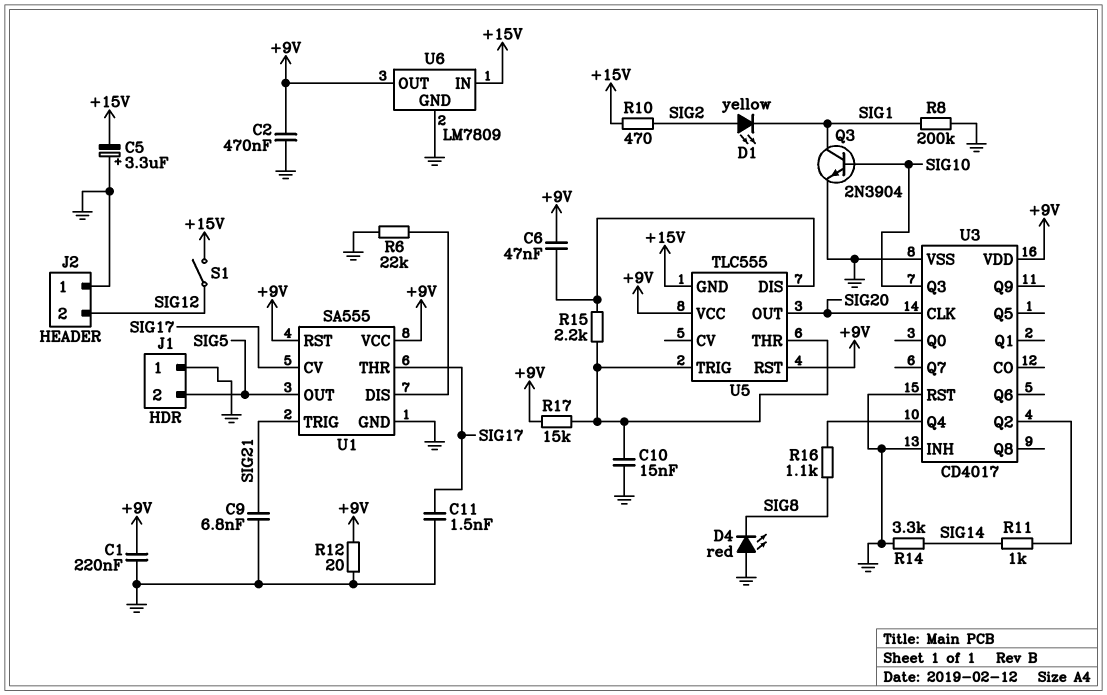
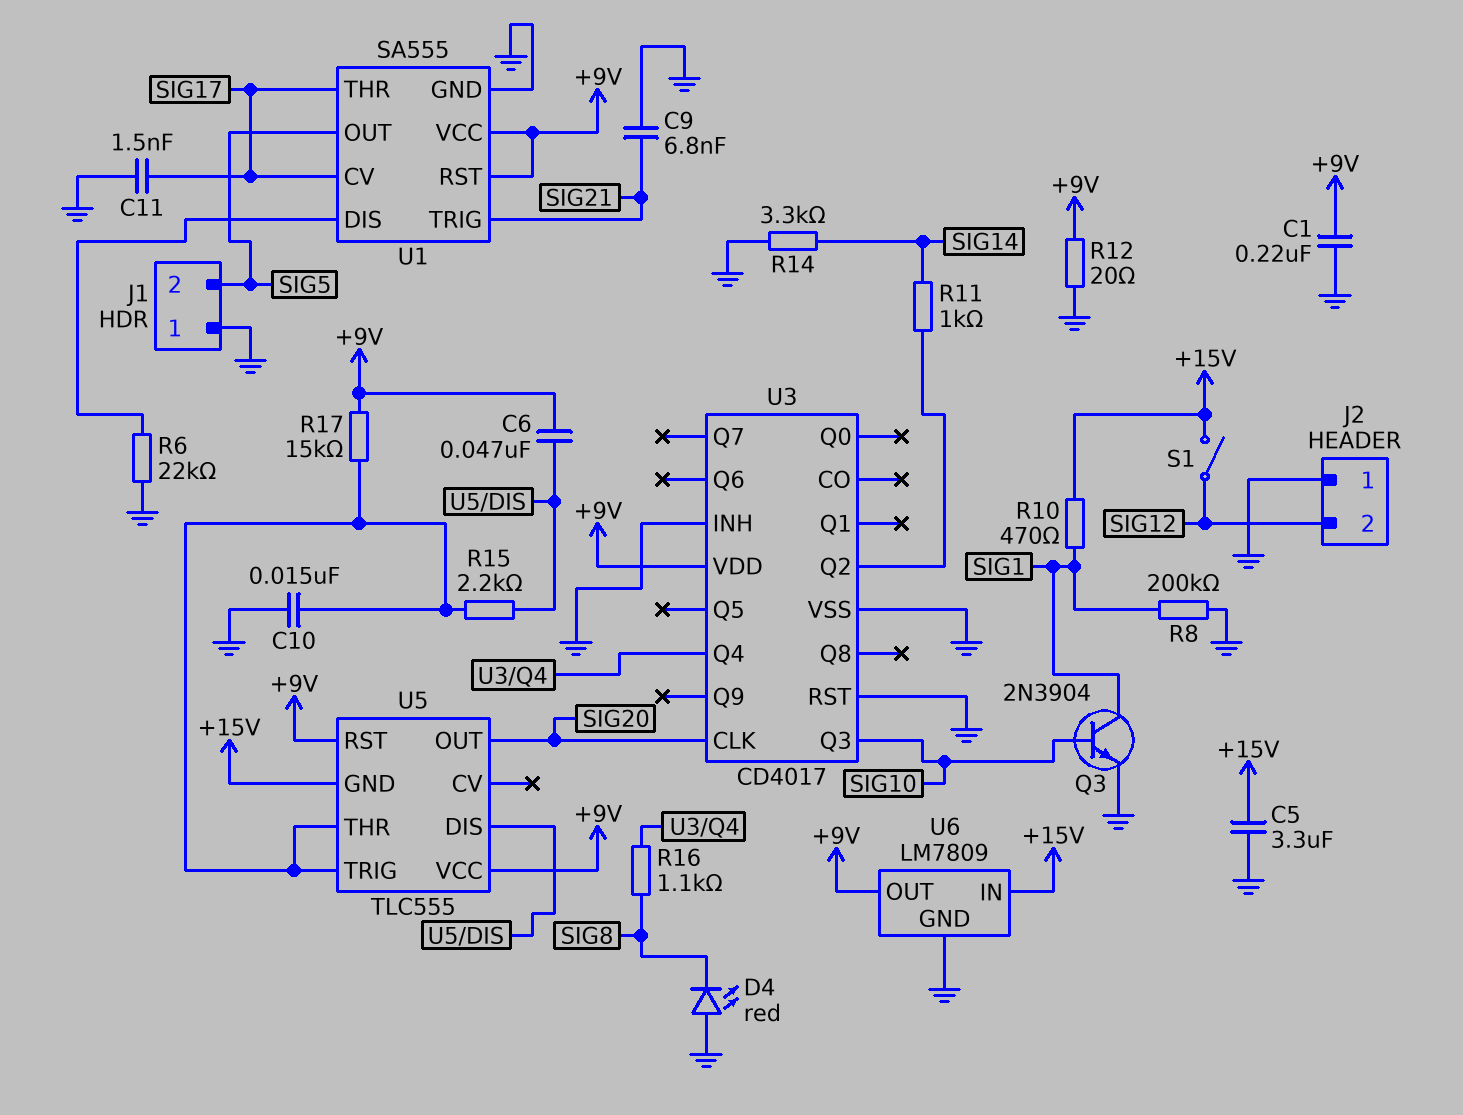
C2: 470nF (+9V, GND) -> none
C5: 3.3uF (plus GND, minus +15V) -> 3.3uF (+15V, GND)
D1: LED yellow (A SIG2, K SIG1) -> none
R10: 470 (+15V, SIG2) -> 470 (+15V, SIG1)

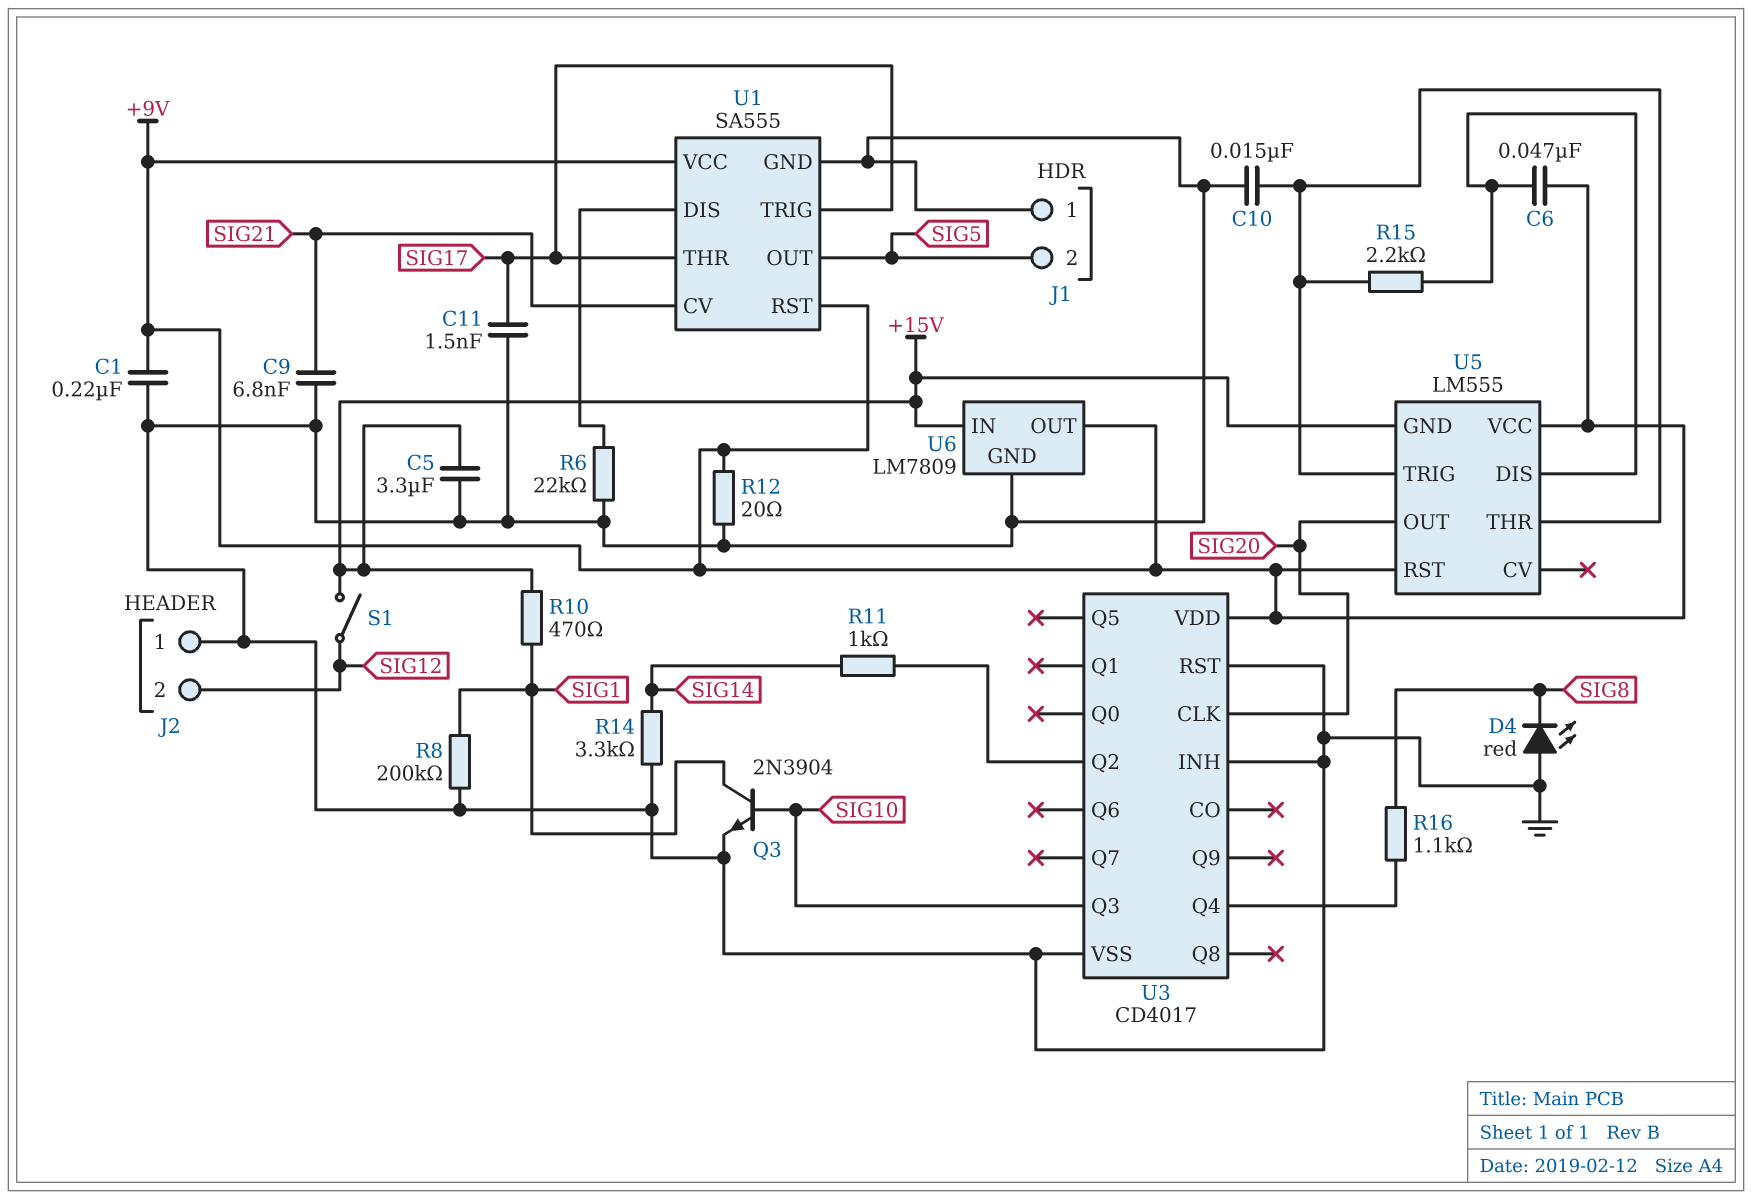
R17: 15k (+9V, U5/THR) -> none
U1 pin CV: SIG17 -> SIG21
U1 pin TRIG: SIG21 -> SIG17
U5: TLC555 -> LM555

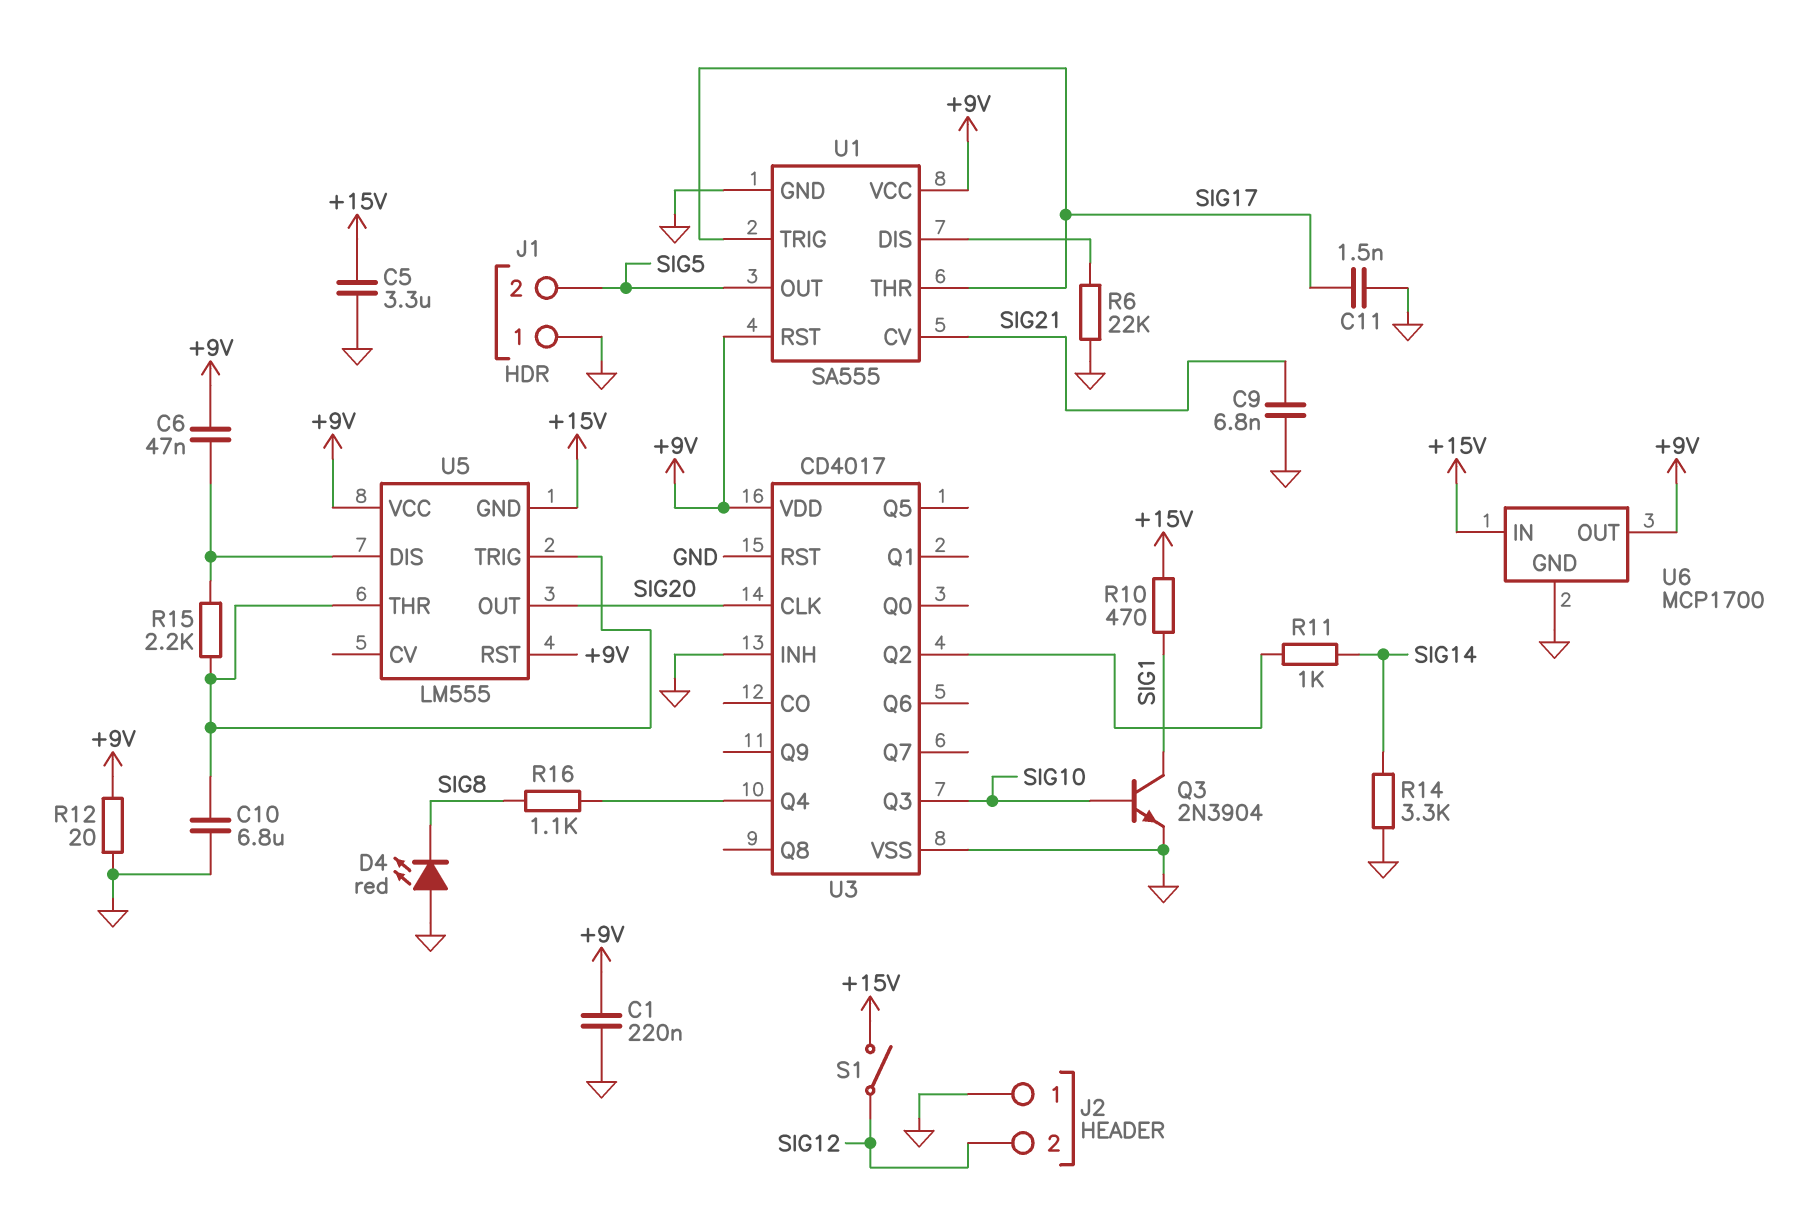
C10: 15nF (GND, U5/THR) -> 6.8uF (GND, U5/THR)
R8: 200k (GND, SIG1) -> none
U6: LM7809 -> MCP1700

